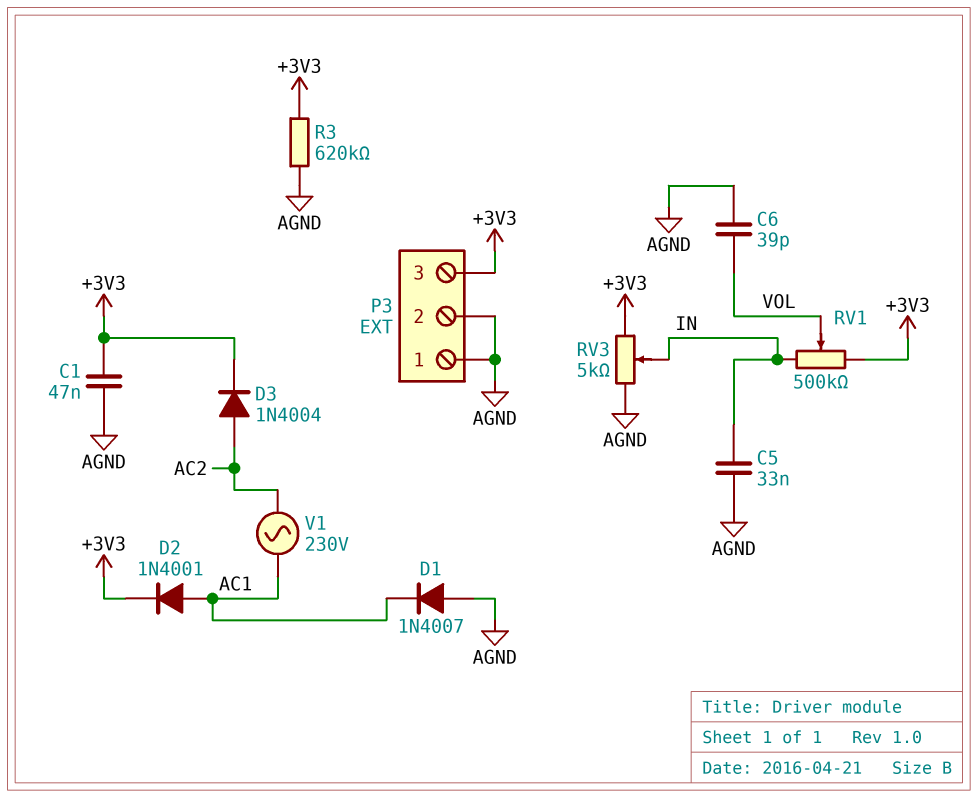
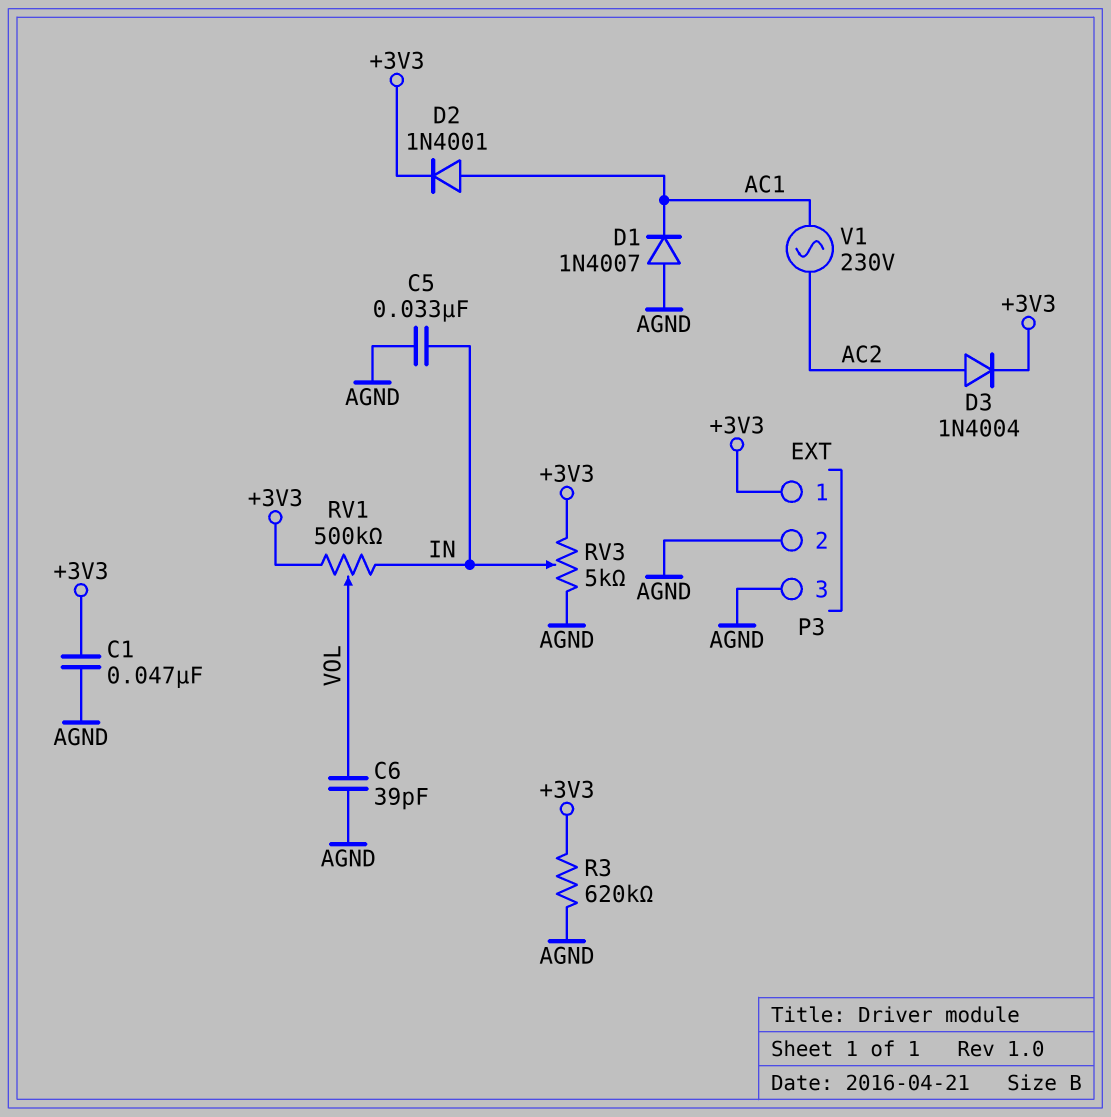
P3 pin 1: AGND -> +3V3
P3 pin 3: +3V3 -> AGND

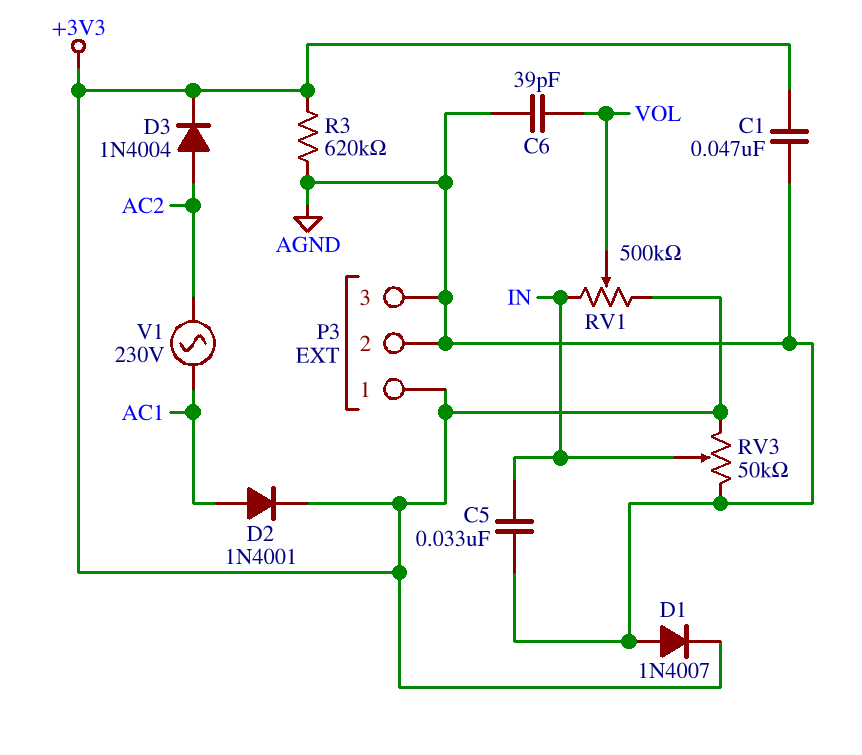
D1: diode 1N4007 (A AGND, K AC1) -> diode 1N4007 (A AGND, K +3V3)
RV3: 5k (+3V3, AGND, wiper IN) -> 50k (+3V3, AGND, wiper IN)

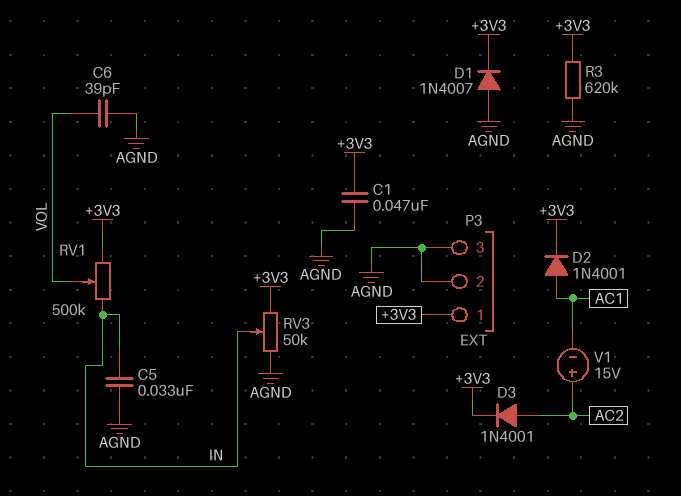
D3: diode 1N4004 (A AC2, K +3V3) -> diode 1N4001 (A AC2, K +3V3)
V1: AC 230V (AC1, AC2) -> 15V (plus AC2, minus AC1)

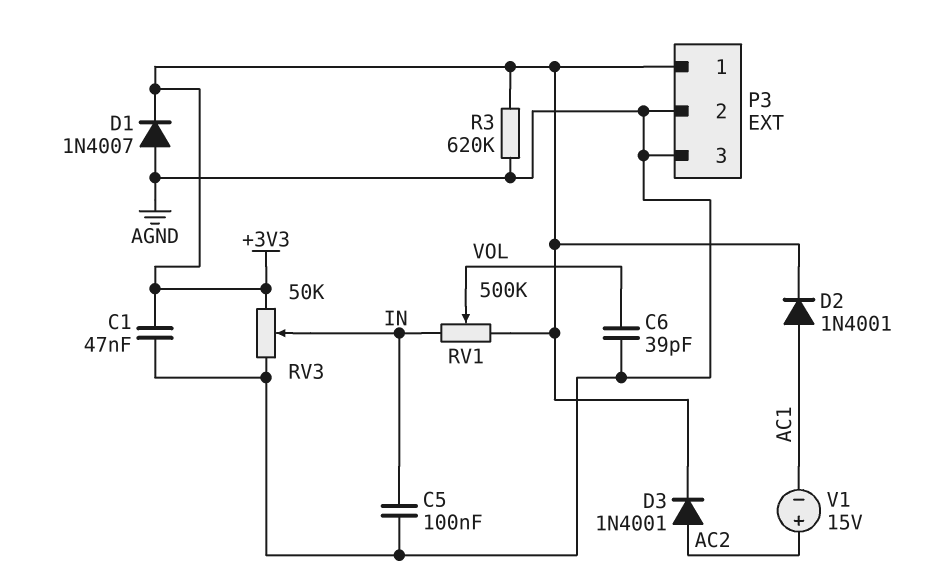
C5: 33nF (AGND, IN) -> 100nF (AGND, IN)

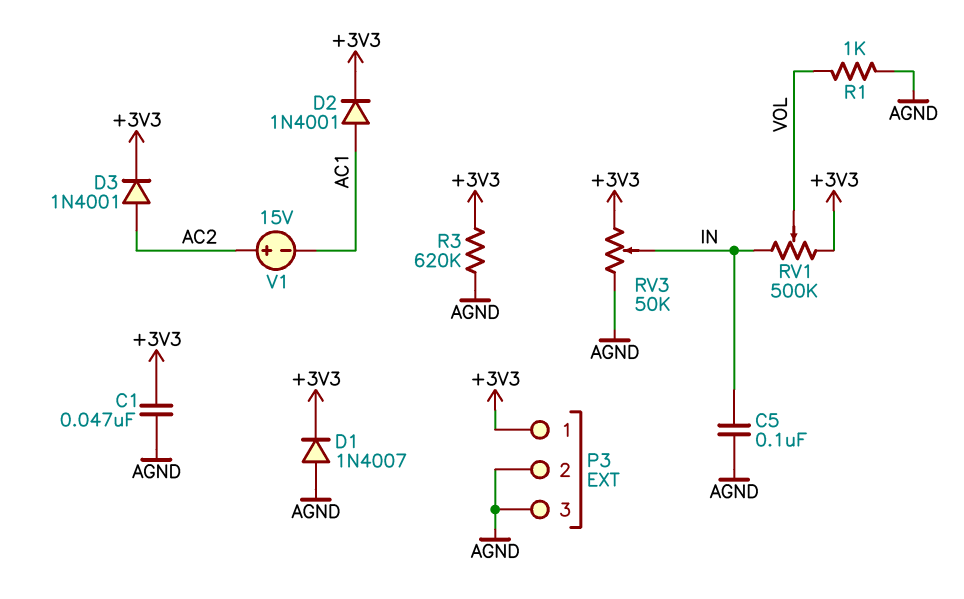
C6: 39pF (AGND, VOL) -> none
R1: none -> 1k (AGND, VOL)

